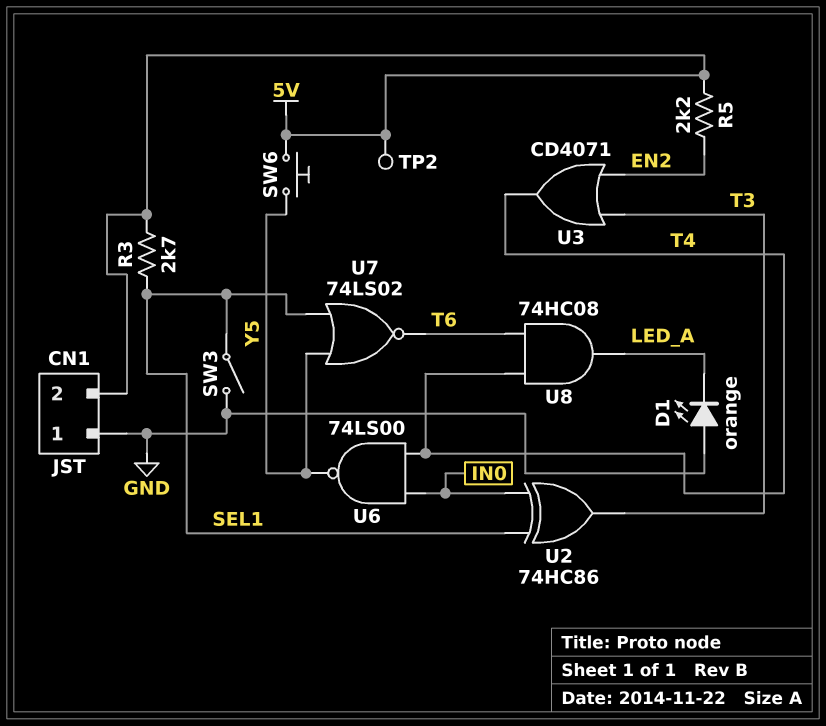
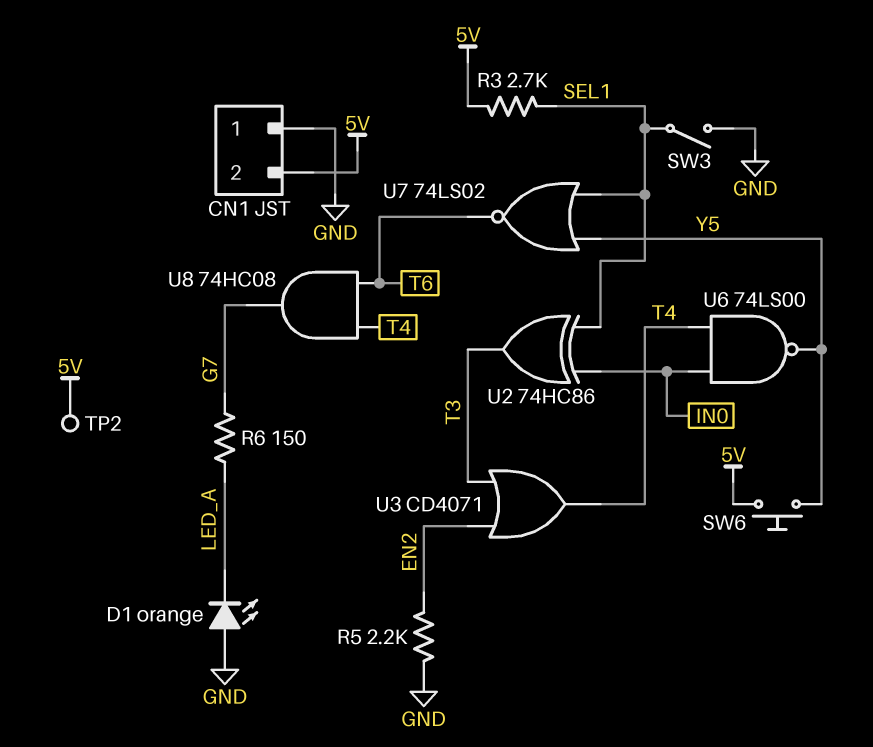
R5: 2.2k (5V, EN2) -> 2.2k (EN2, GND)
R6: none -> 150 (G7, LED_A)
U8: AND 74HC08 (in T4, in T6, out LED_A) -> AND 74HC08 (in T4, in T6, out G7)

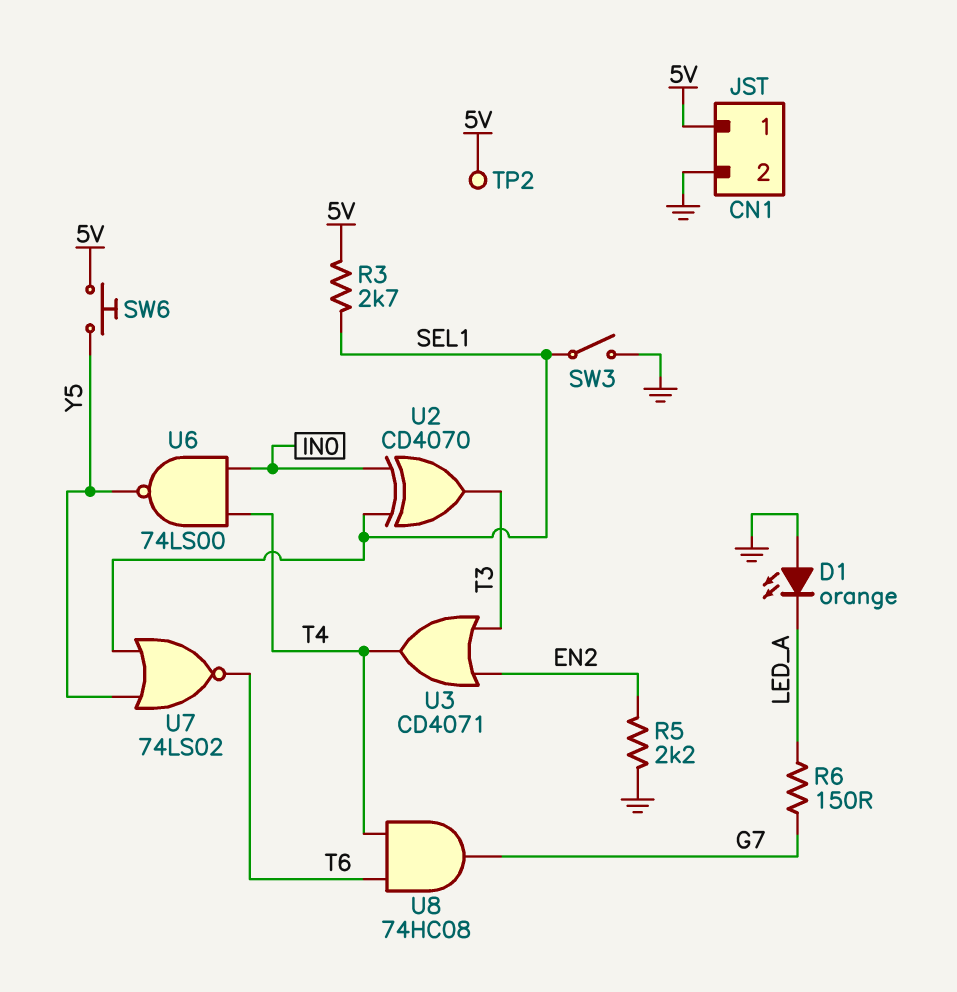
CN1 pin 1: GND -> 5V
CN1 pin 2: 5V -> GND
U2: XOR 74HC86 (in IN0, in SEL1, out T3) -> XOR CD4070 (in IN0, in SEL1, out T3)

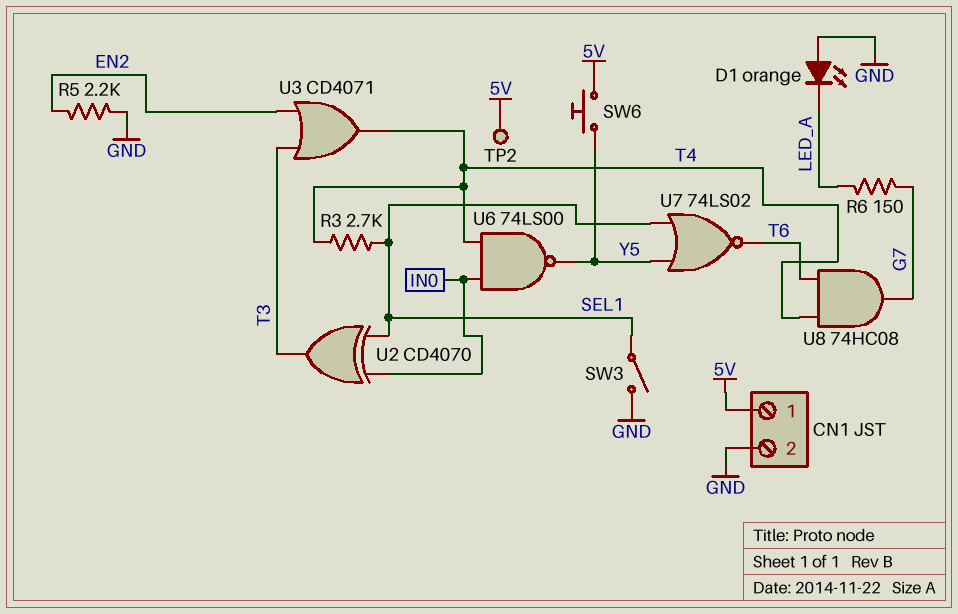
R3: 2.7k (5V, SEL1) -> 2.7k (SEL1, T4)

